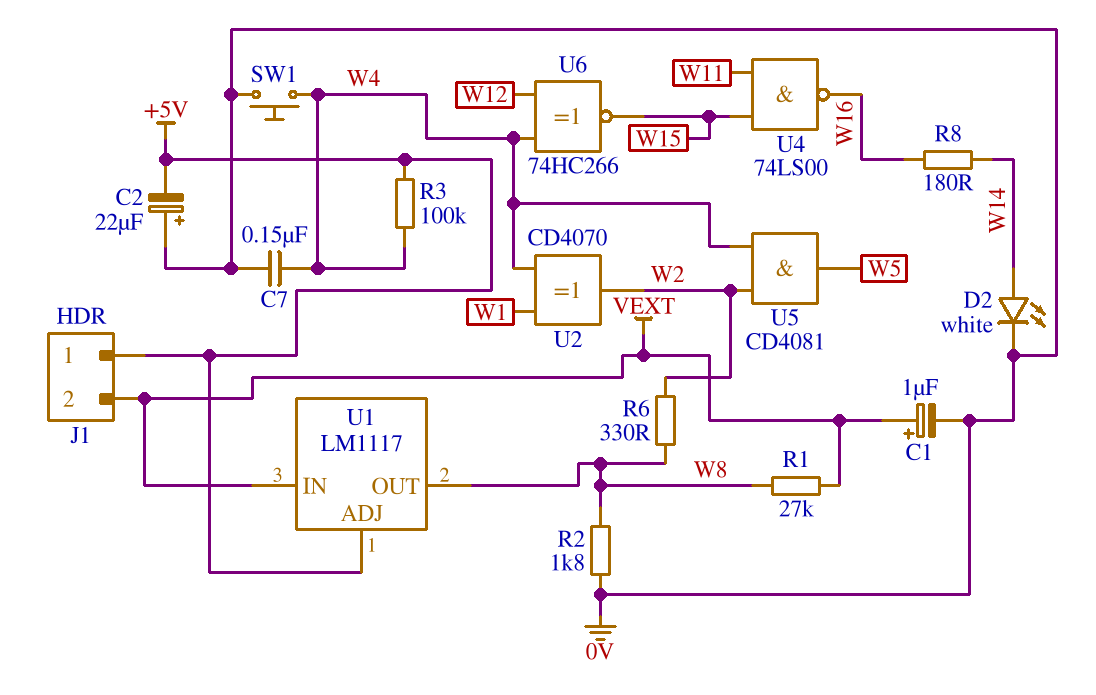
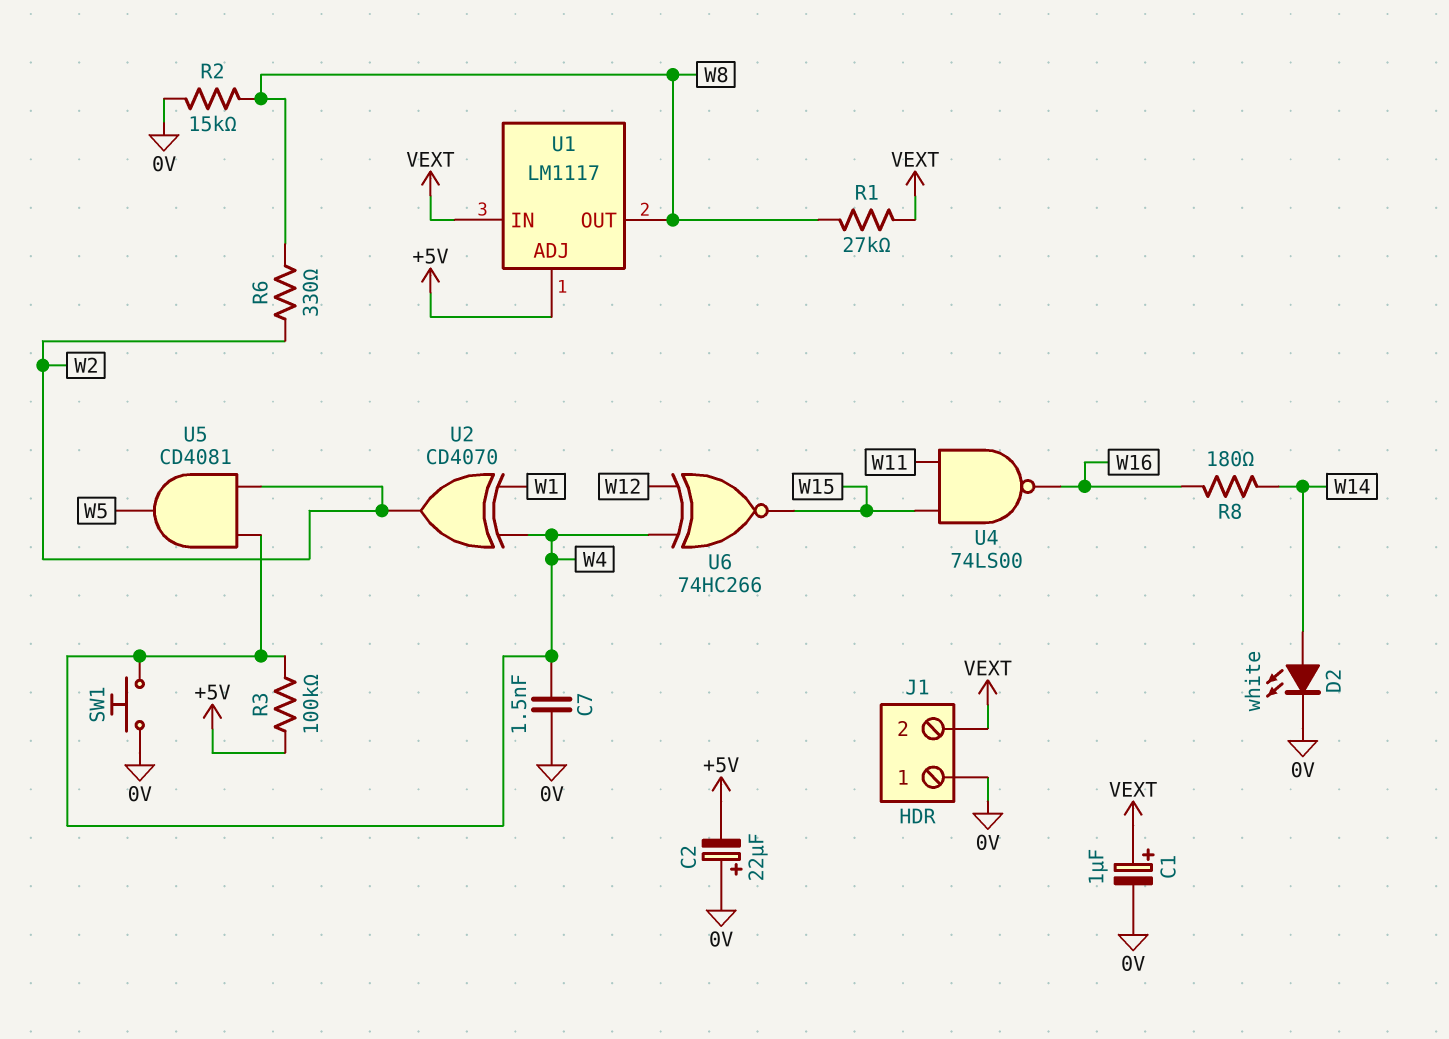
C7: 150nF (0V, W4) -> 1.5nF (0V, W4)
J1 pin 1: +5V -> 0V
R2: 1.8k (0V, W8) -> 15k (0V, W8)

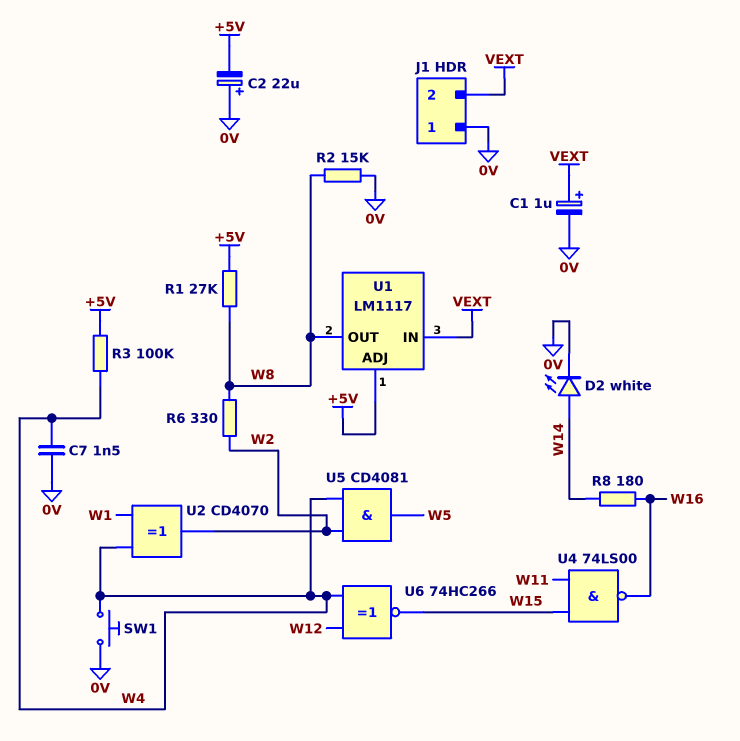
R1: 27k (VEXT, W8) -> 27k (+5V, W8)

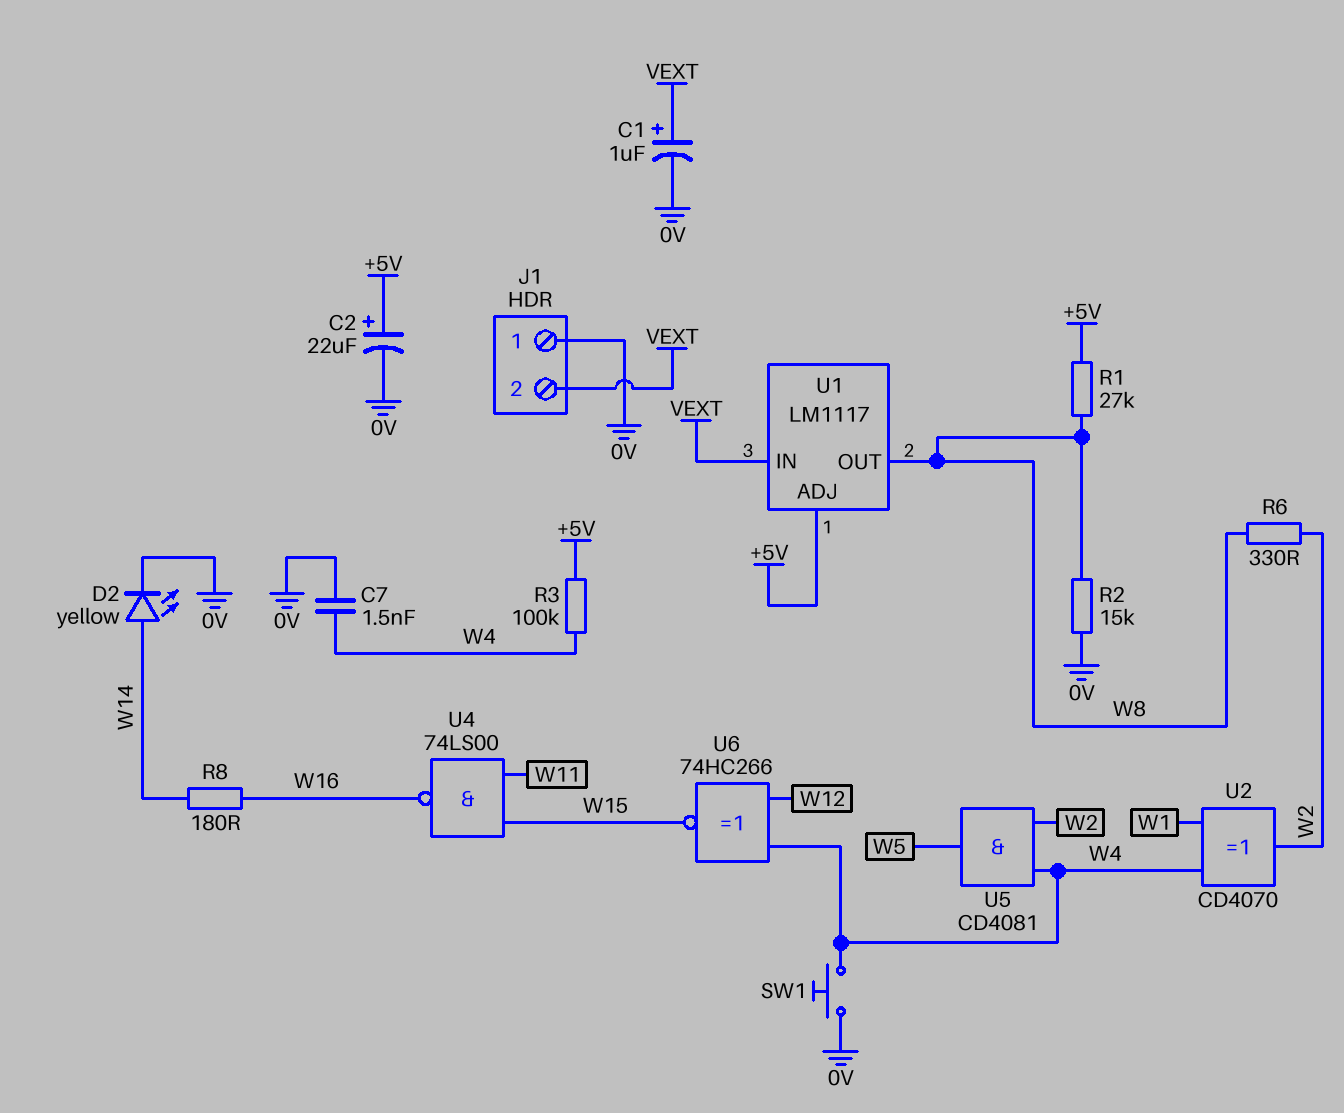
C2: 22uF (plus 0V, minus +5V) -> 22uF (plus +5V, minus 0V)
D2: LED white (A W14, K 0V) -> LED yellow (A W14, K 0V)

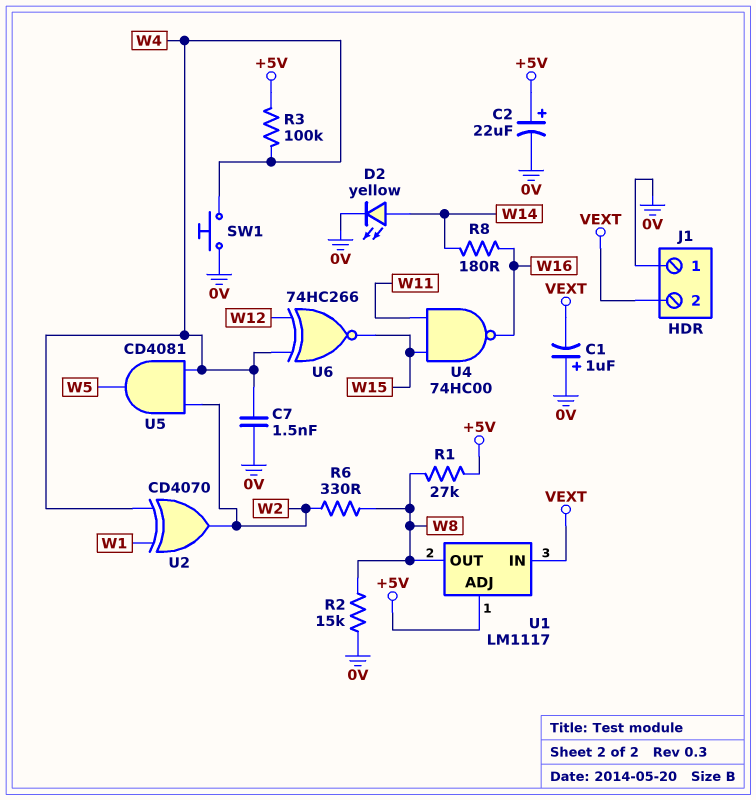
C1: 1uF (plus VEXT, minus 0V) -> 1uF (plus 0V, minus VEXT)
U4: NAND 74LS00 (in W11, in W15, out W16) -> NAND 74HC00 (in W11, in W15, out W16)

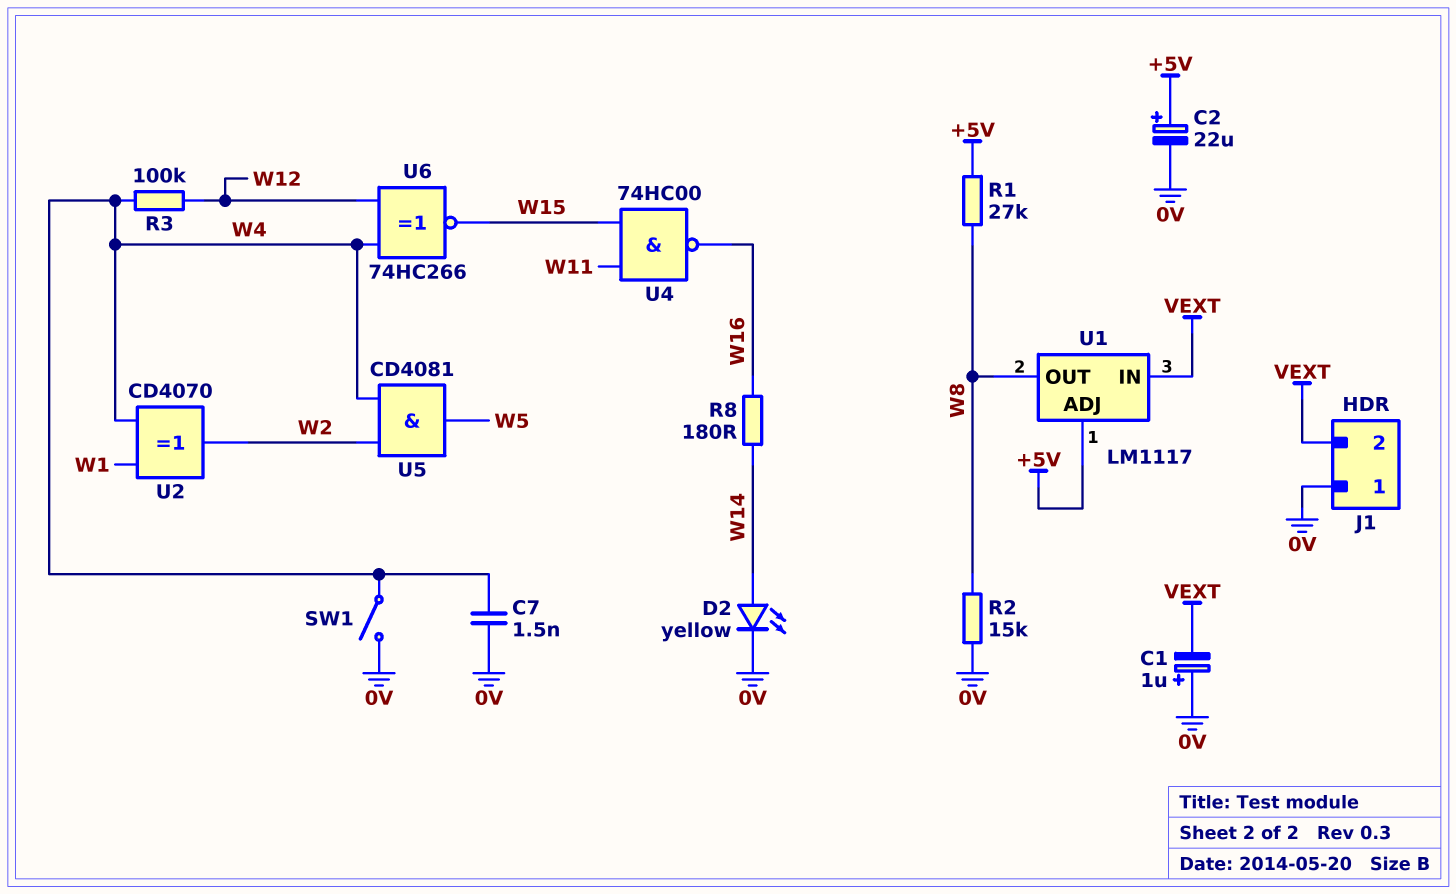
R3: 100k (+5V, W4) -> 100k (W4, W12)
R6: 330 (W2, W8) -> none
SW1: button (0V, W4) -> switch (0V, W4)

